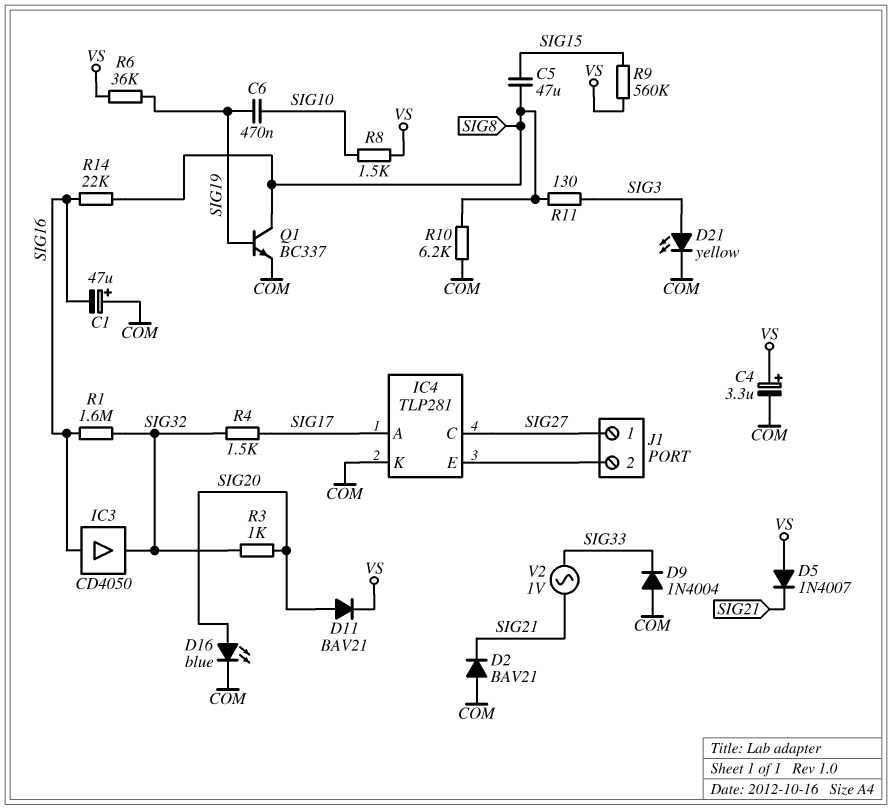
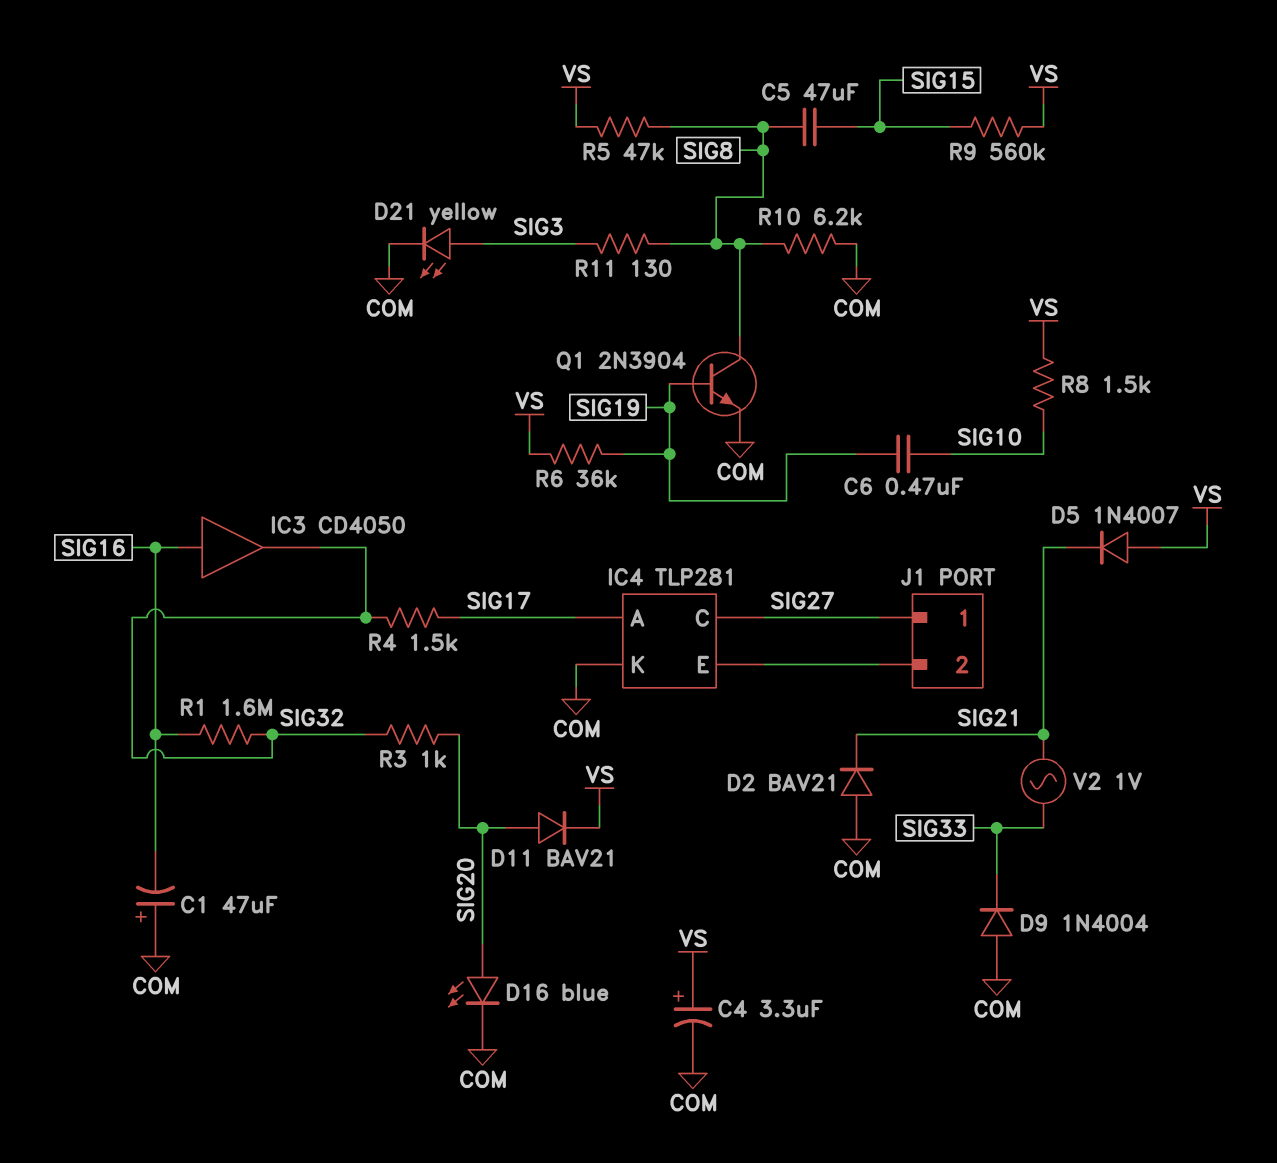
Q1: NPN BC337 (B SIG19, C SIG8, E COM) -> NPN 2N3904 (B SIG19, C SIG8, E COM)
R5: none -> 47k (SIG8, VS)
R14: 22k (SIG8, SIG16) -> none

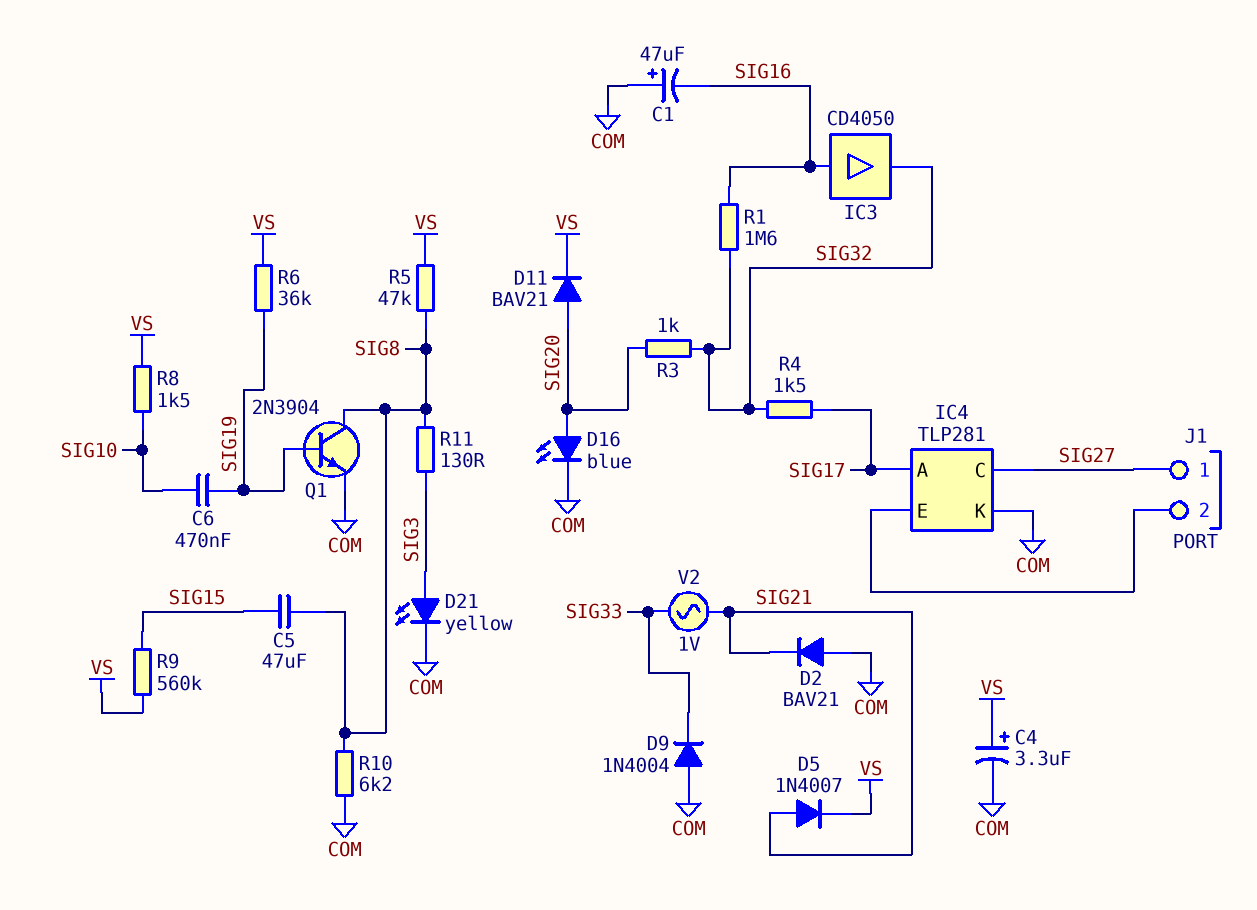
D5: diode 1N4007 (A VS, K SIG21) -> diode 1N4007 (A SIG21, K VS)

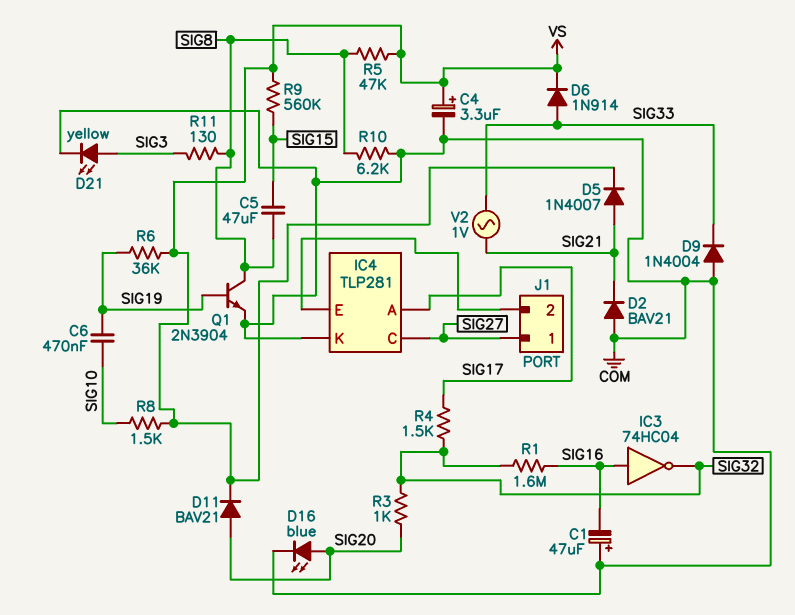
D6: none -> diode 1N914 (A SIG33, K VS)
IC3: buffer CD4050 (in SIG16, out SIG32) -> NOT 74HC04 (in SIG16, out SIG32)

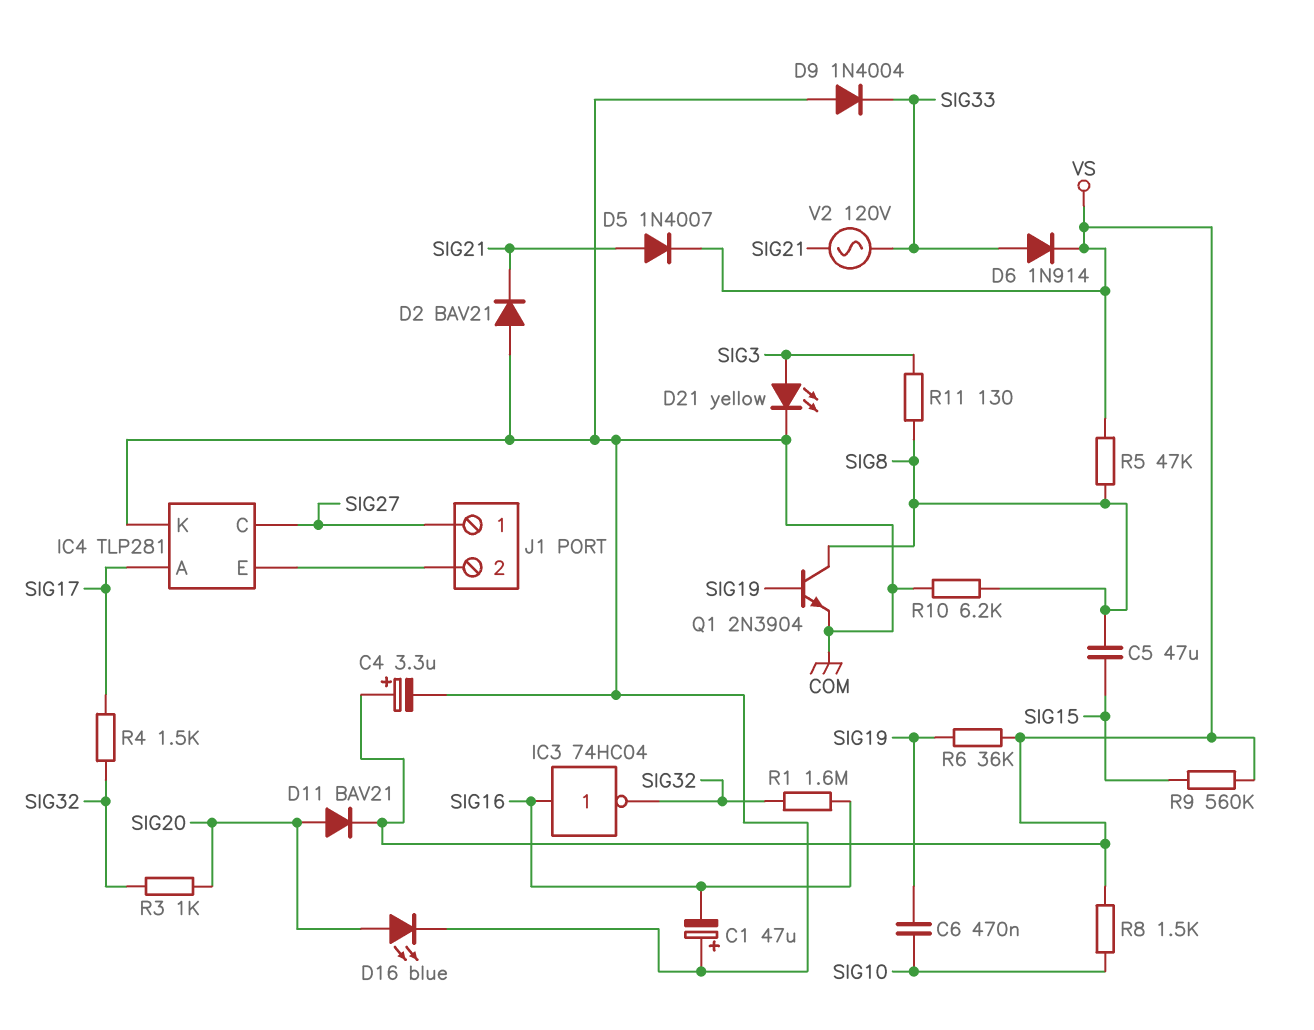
V2: AC 1V (SIG21, SIG33) -> AC 120V (SIG21, SIG33)

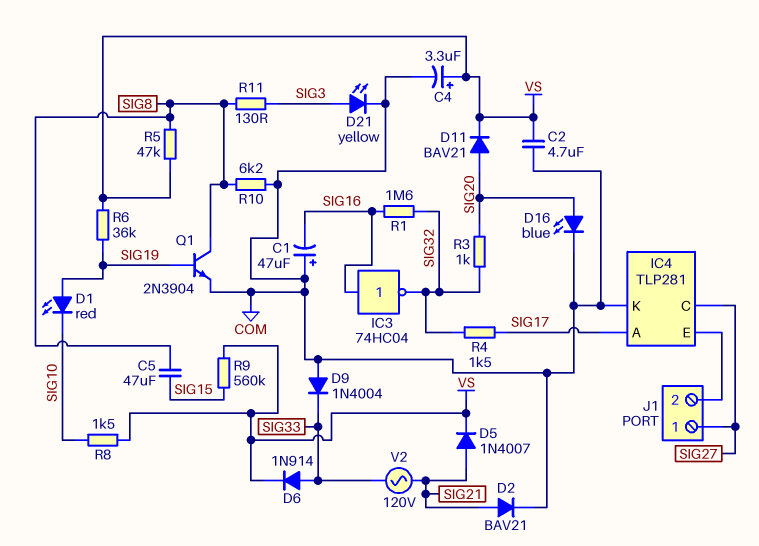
C2: none -> 4.7uF (COM, VS)
C6: 470nF (SIG10, SIG19) -> none
D1: none -> LED red (A SIG19, K SIG10)
D2: diode BAV21 (A COM, K SIG21) -> diode BAV21 (A SIG21, K COM)

